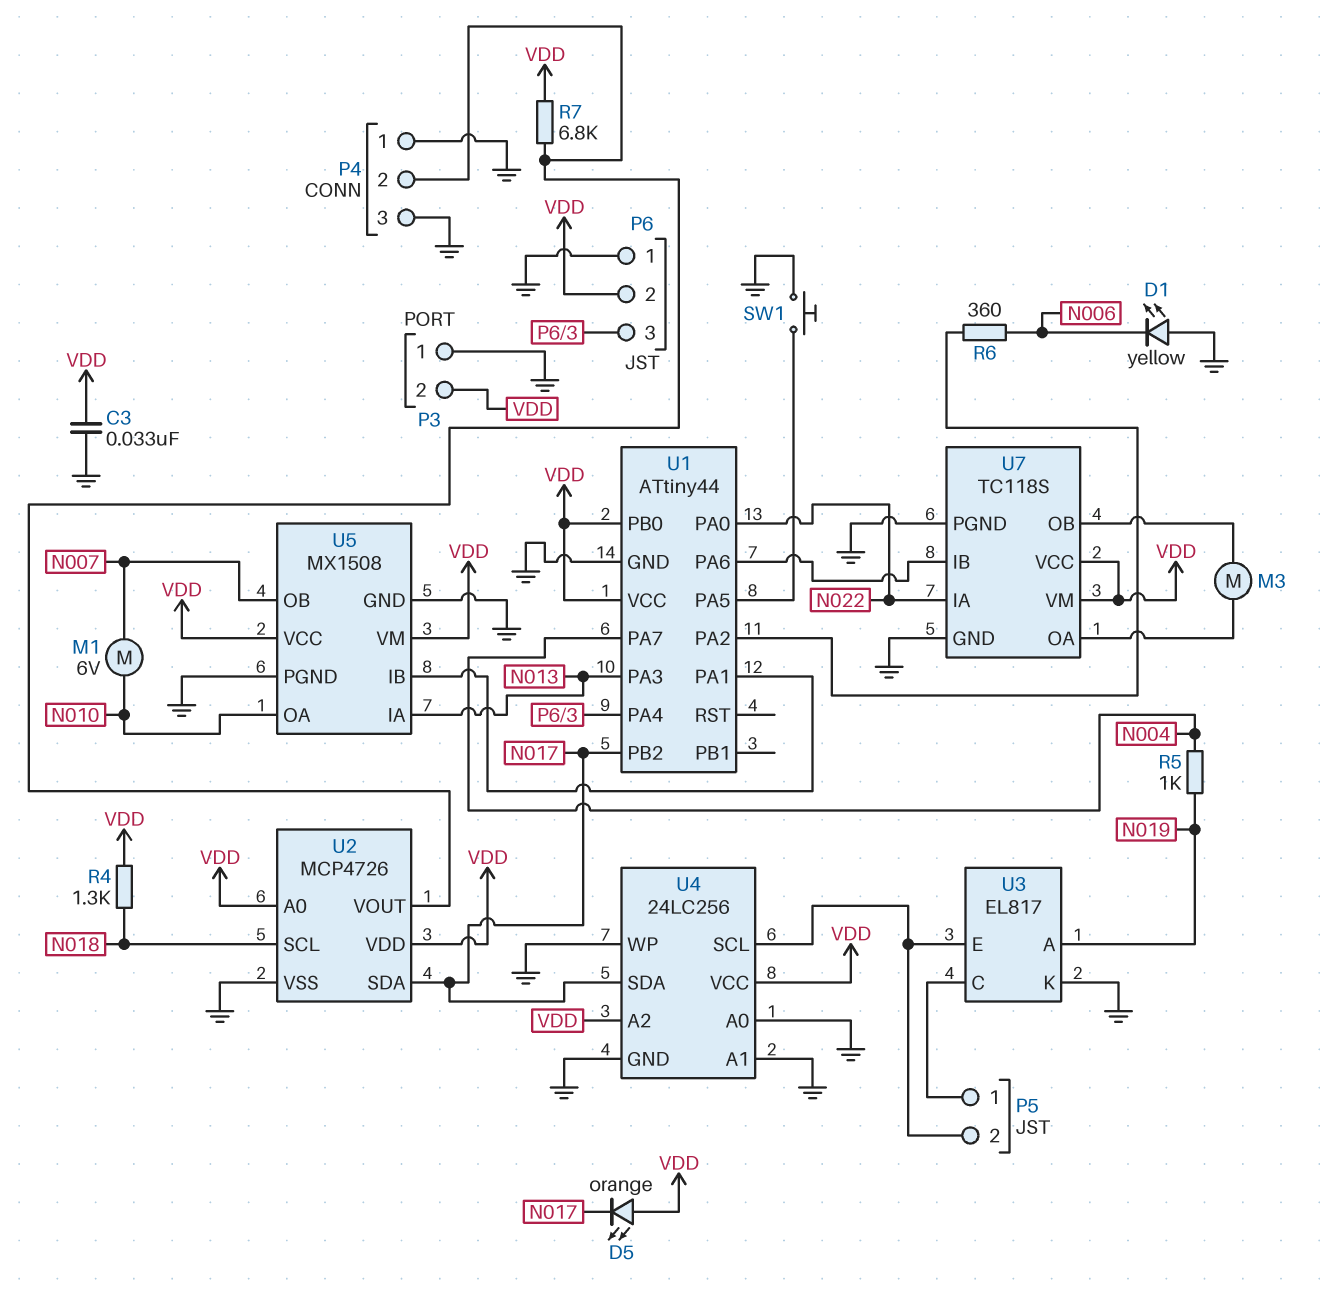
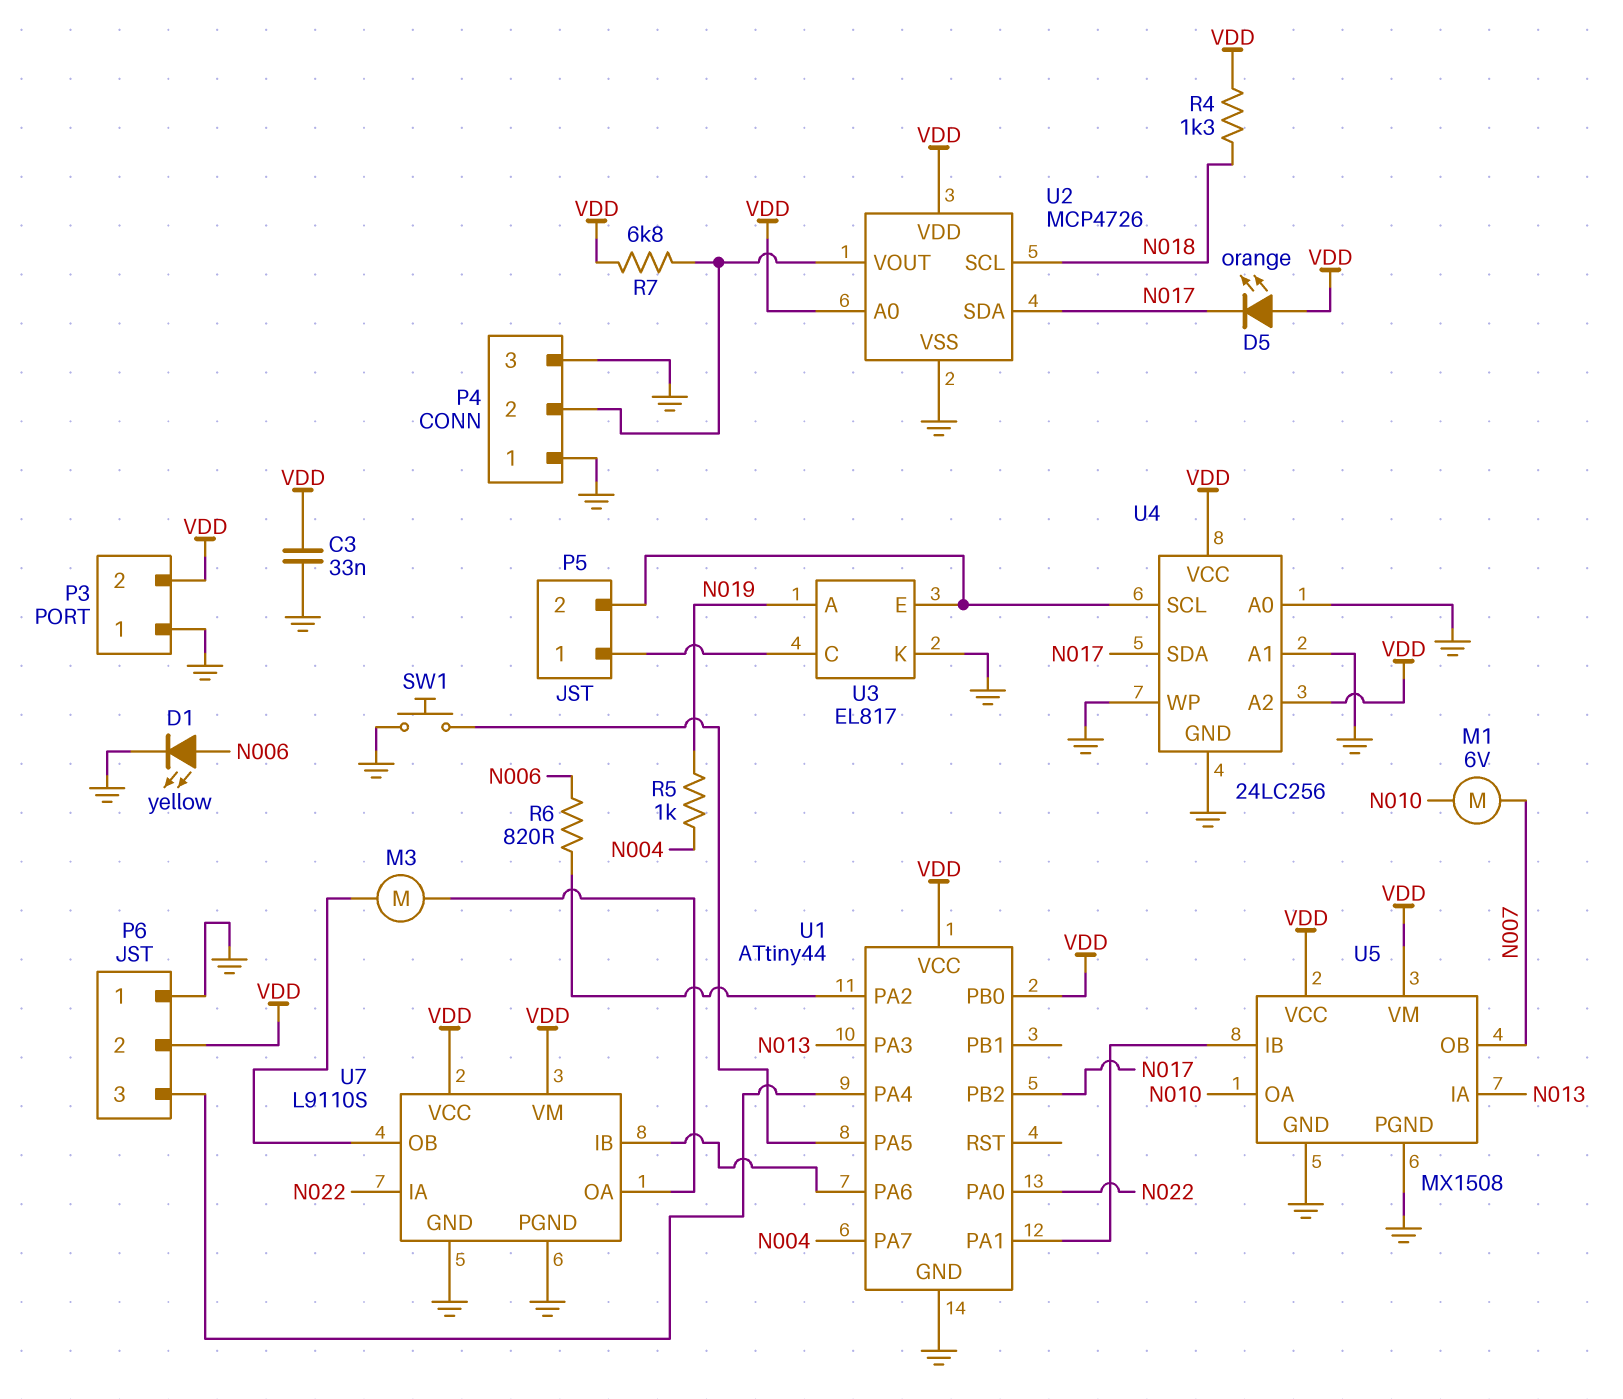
D1: LED yellow (A GND, K N006) -> LED yellow (A N006, K GND)
R6: 360 (N006, U1/PA2) -> 820 (N006, U1/PA2)
U7: TC118S -> L9110S

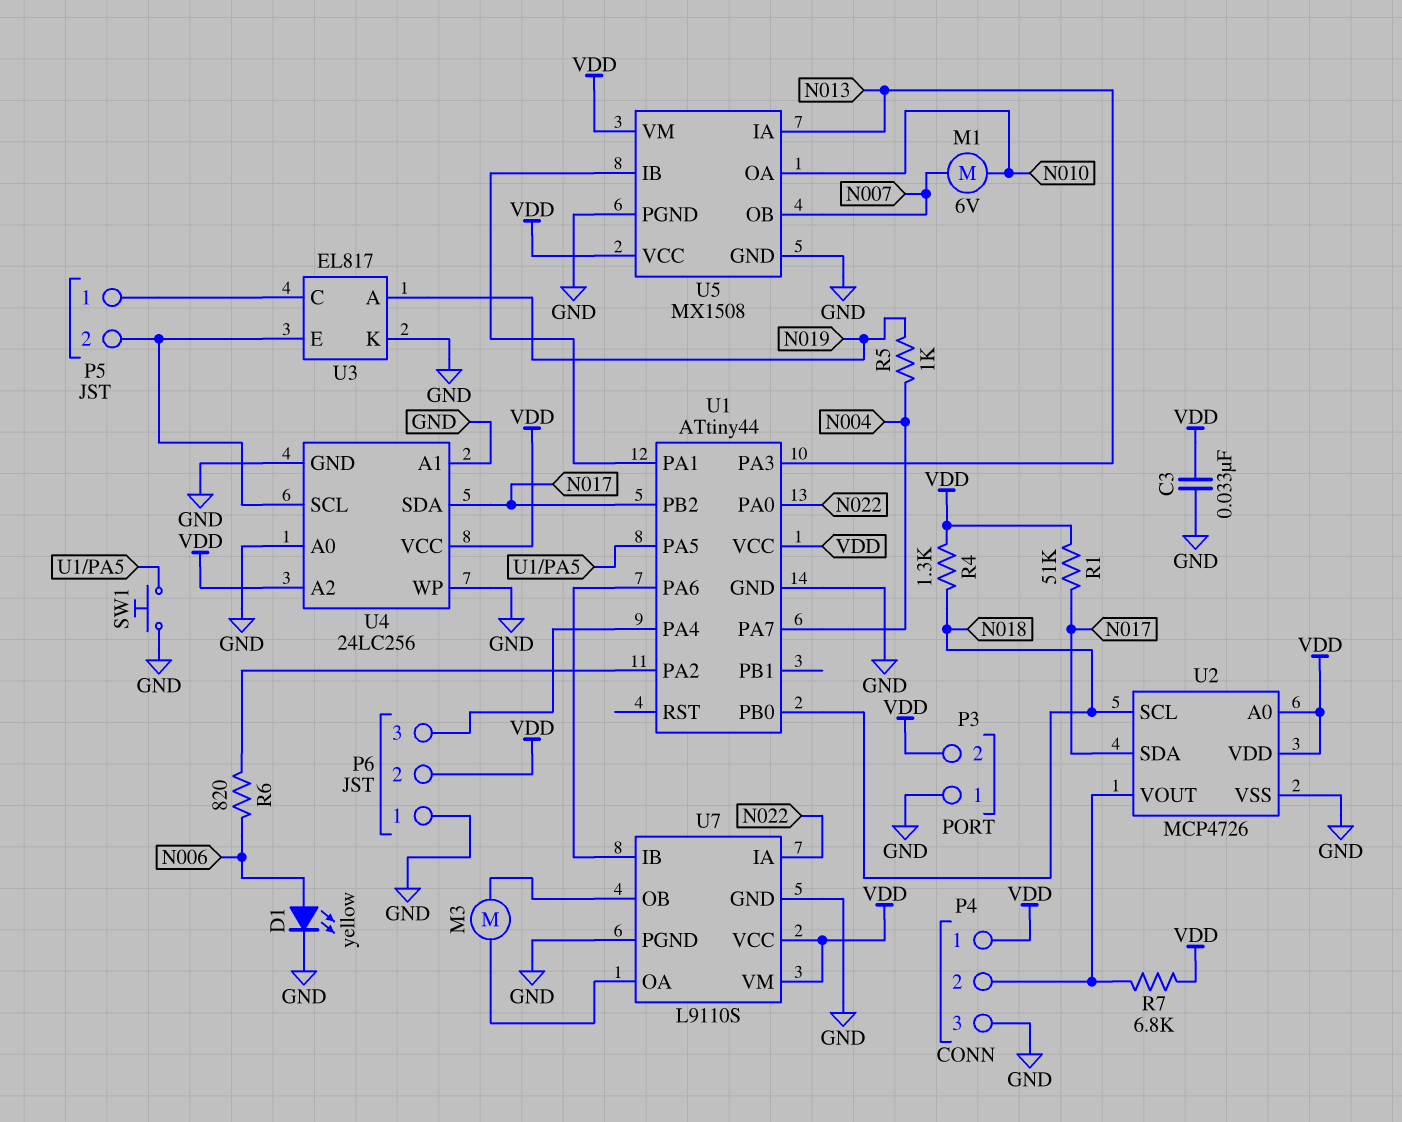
D5: LED orange (A VDD, K N017) -> none
P4 pin 1: GND -> VDD
R1: none -> 51k (N017, VDD)
U1 pin PB0: VDD -> N018

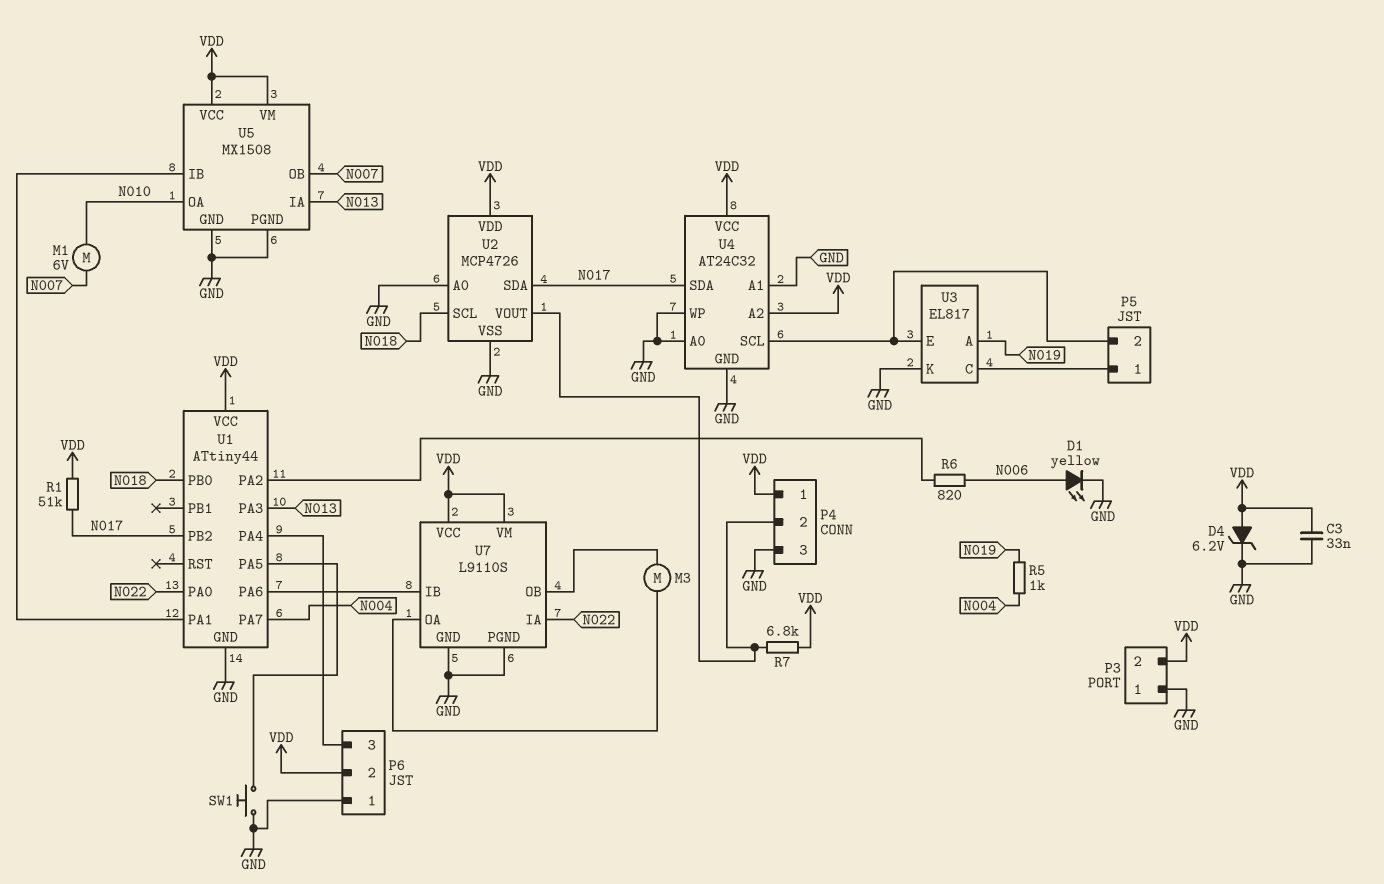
D4: none -> zener 6.2V (A VDD, K GND)
R4: 1.3k (N018, VDD) -> none
U2 pin A0: VDD -> GND
U4: 24LC256 -> AT24C32

